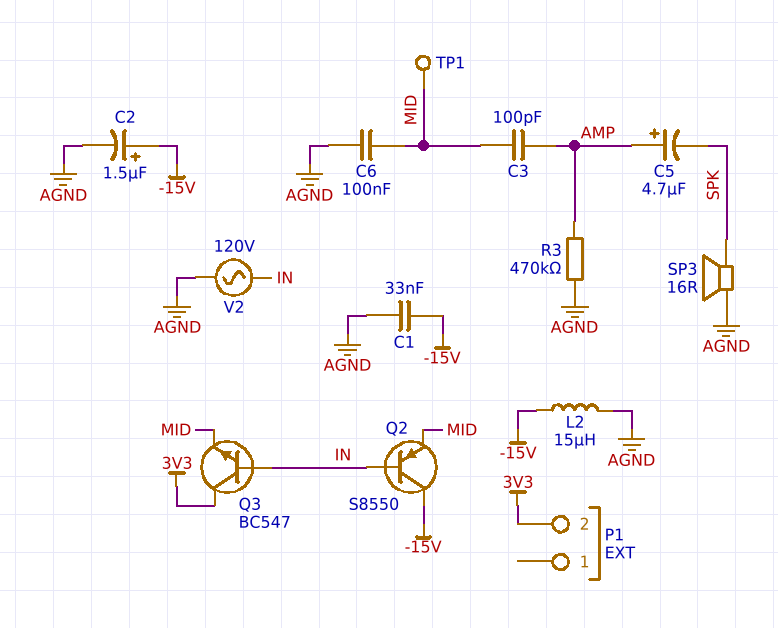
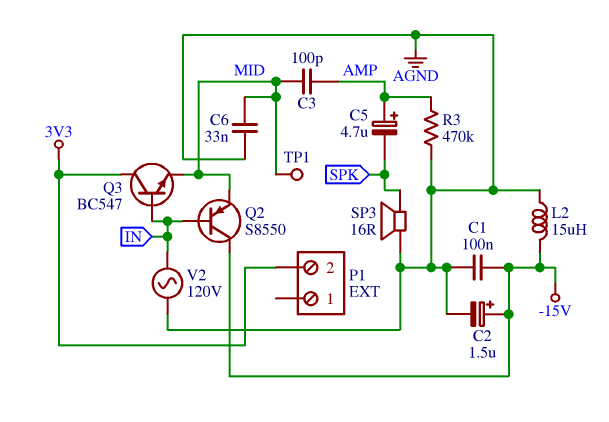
C1: 33nF (-15V, AGND) -> 100nF (-15V, AGND)
C6: 100nF (AGND, MID) -> 33nF (AGND, MID)

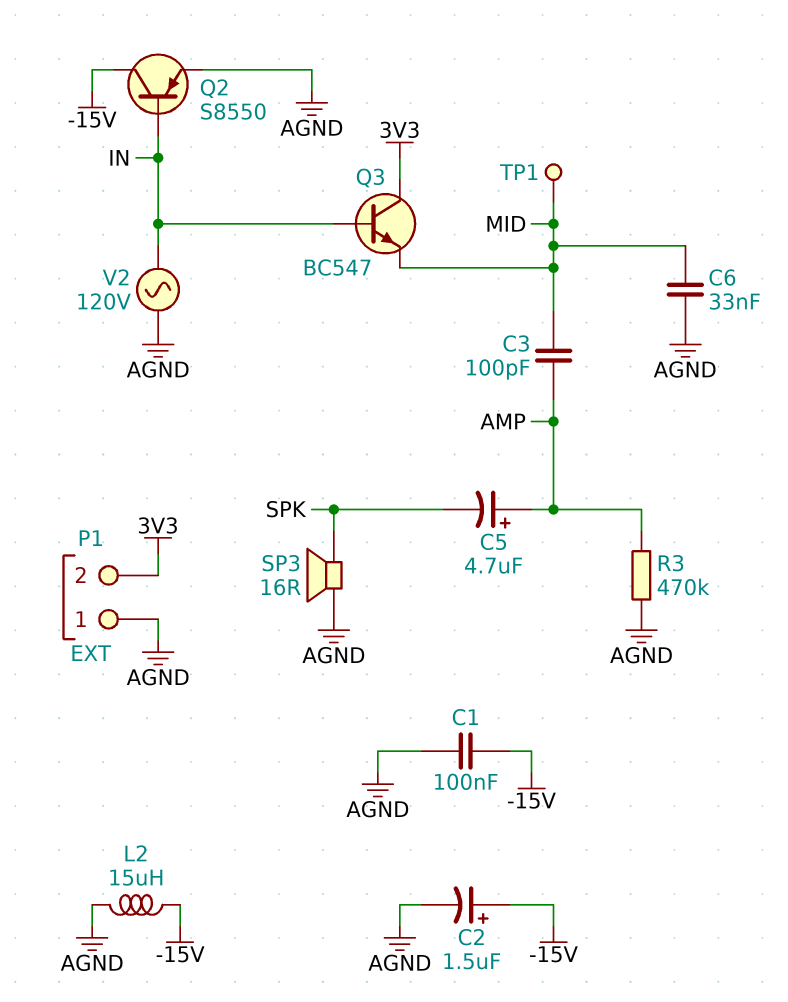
P1 pin 1: none -> AGND
Q2: PNP S8550 (B IN, C -15V, E MID) -> PNP S8550 (B IN, C -15V, E AGND)

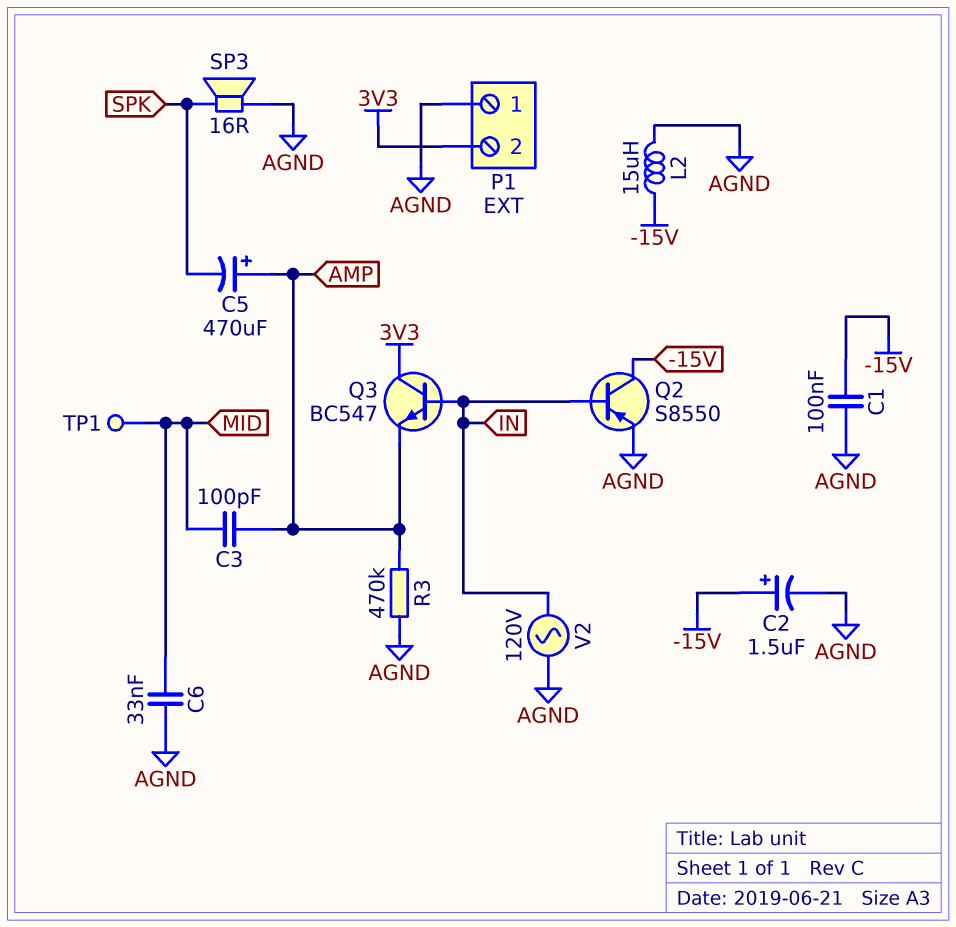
C5: 4.7uF (plus AMP, minus SPK) -> 470uF (plus AMP, minus SPK)
Q3: NPN BC547 (B IN, C 3V3, E MID) -> NPN BC547 (B IN, C 3V3, E AMP)

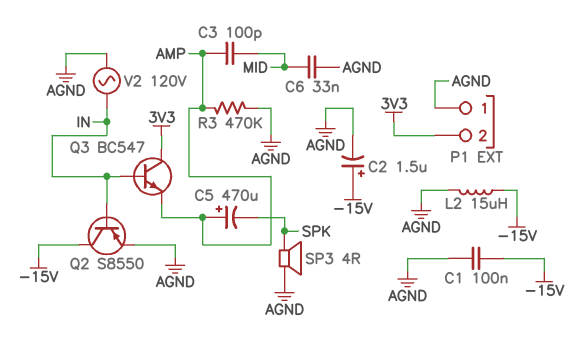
SP3: speaker 16R (AGND, SPK) -> speaker 4R (AGND, SPK)
TP1: test point (MID) -> none

